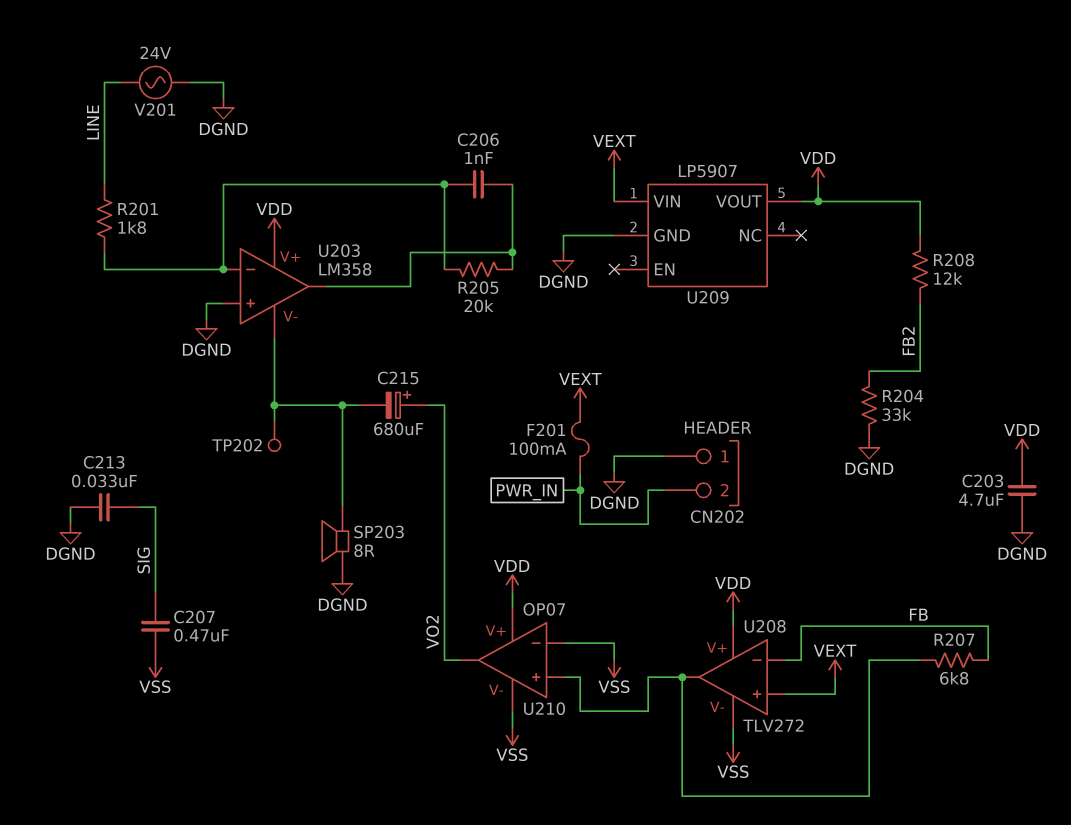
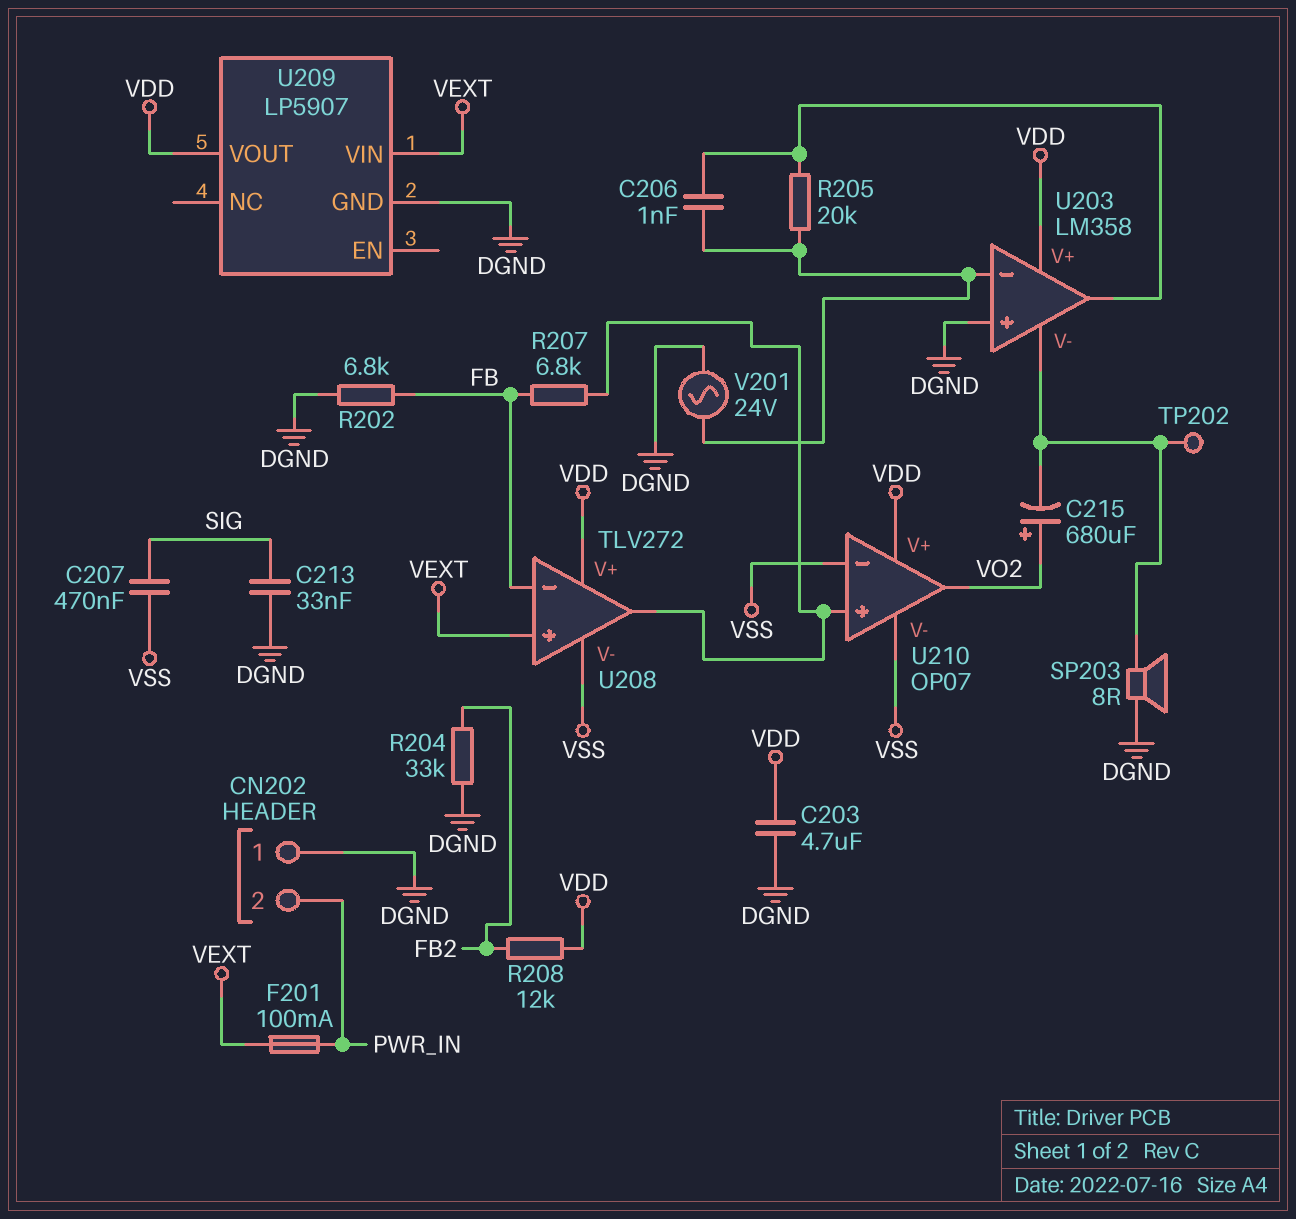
R201: 1.8k (LINE, U203/in-) -> none
R202: none -> 6.8k (DGND, FB)
V201: AC 24V (DGND, LINE) -> AC 24V (DGND, U203/in-)

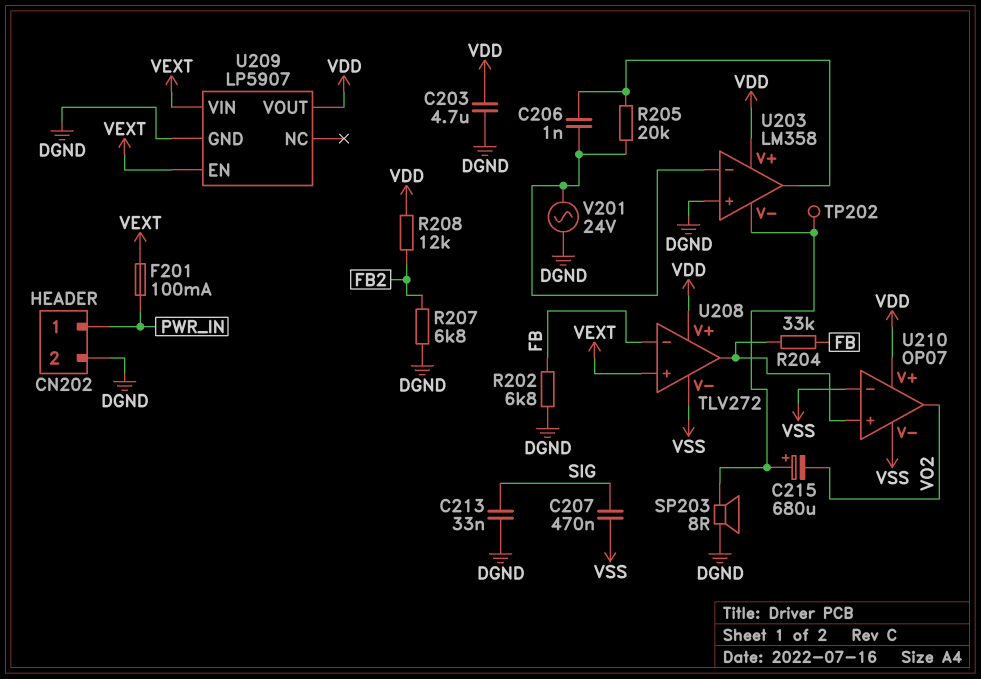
C215: 680uF (plus VO2, minus U203/V-) -> 680uF (plus U203/V-, minus VO2)
CN202 pin 1: DGND -> PWR_IN
CN202 pin 2: PWR_IN -> DGND
R204: 33k (DGND, FB2) -> 33k (FB, U208/out)
R207: 6.8k (FB, U208/out) -> 6.8k (DGND, FB2)
U209 pin EN: none -> VEXT

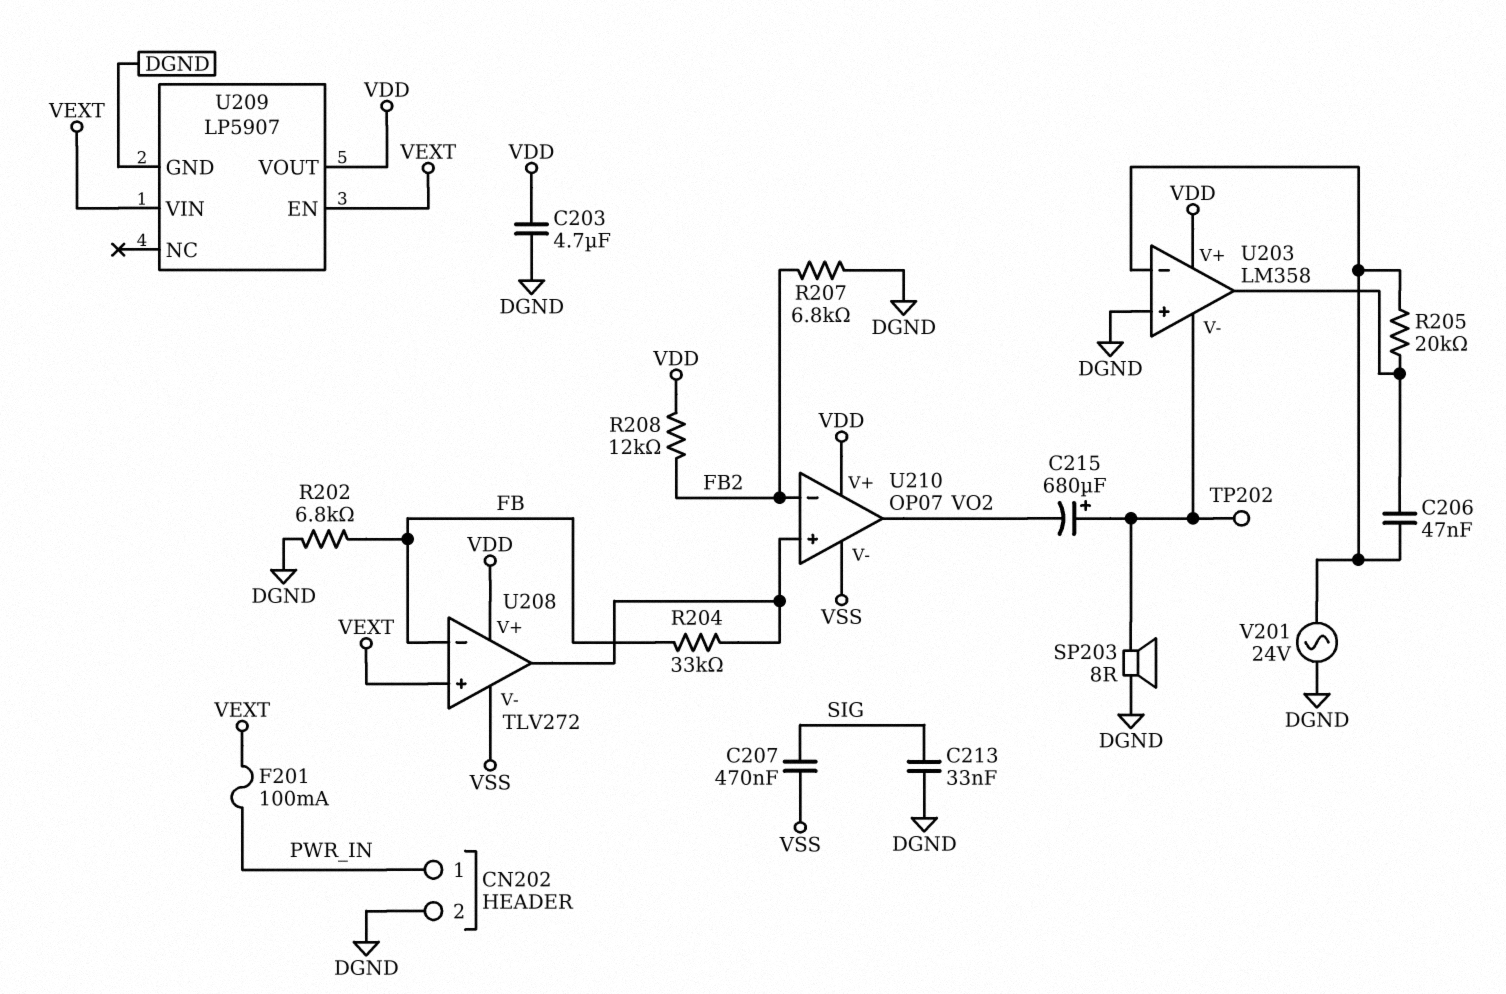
C206: 1nF (U203/in-, U203/out) -> 47nF (U203/in-, U203/out)
U210 pin in-: VSS -> FB2

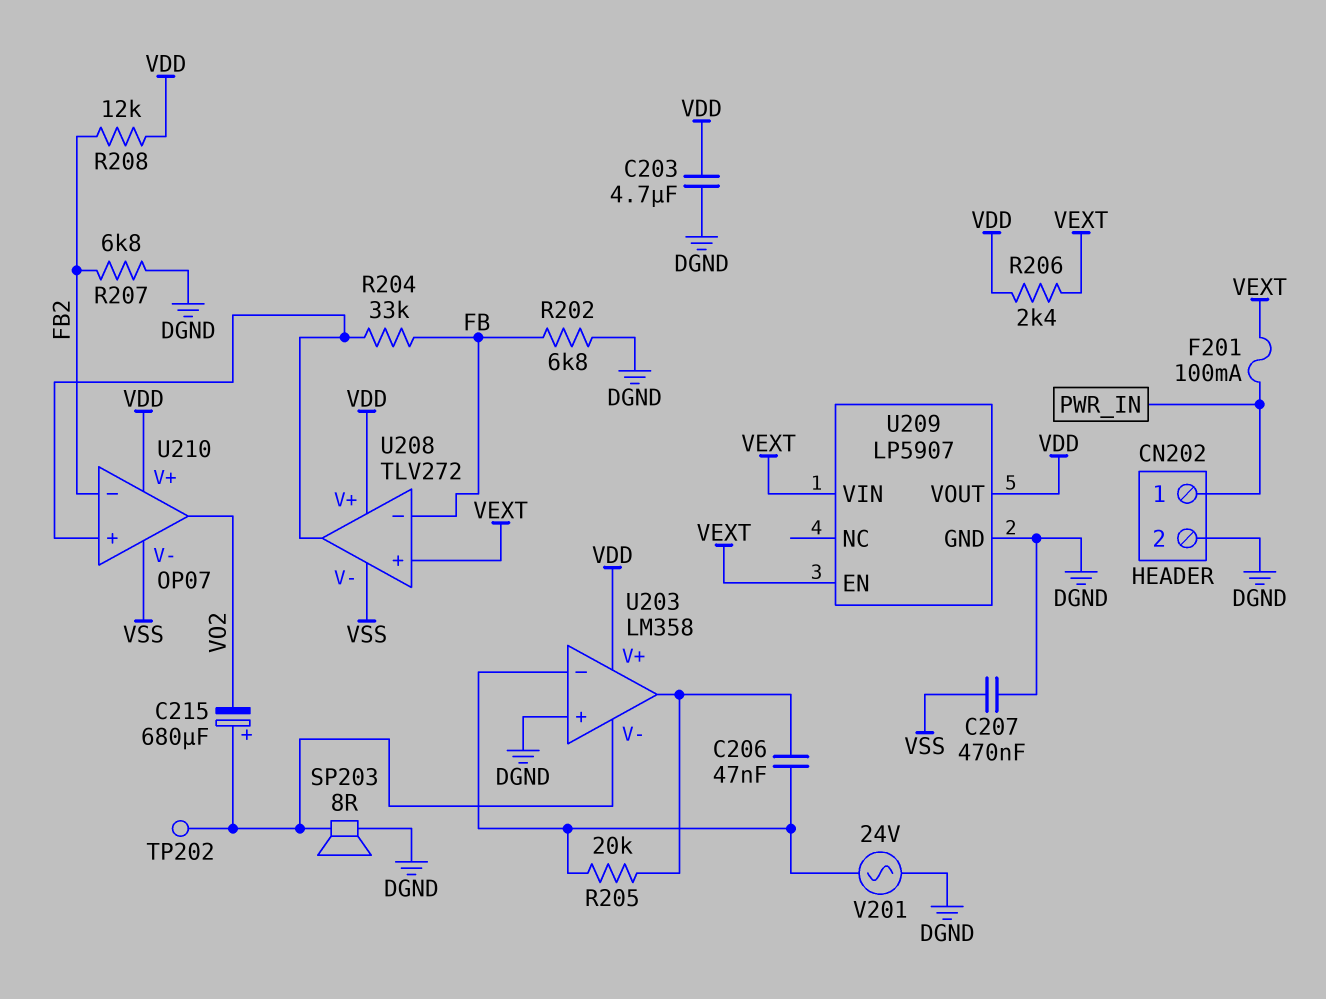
C207: 470nF (SIG, VSS) -> 470nF (DGND, VSS)
C213: 33nF (DGND, SIG) -> none
R206: none -> 2.4k (VDD, VEXT)

